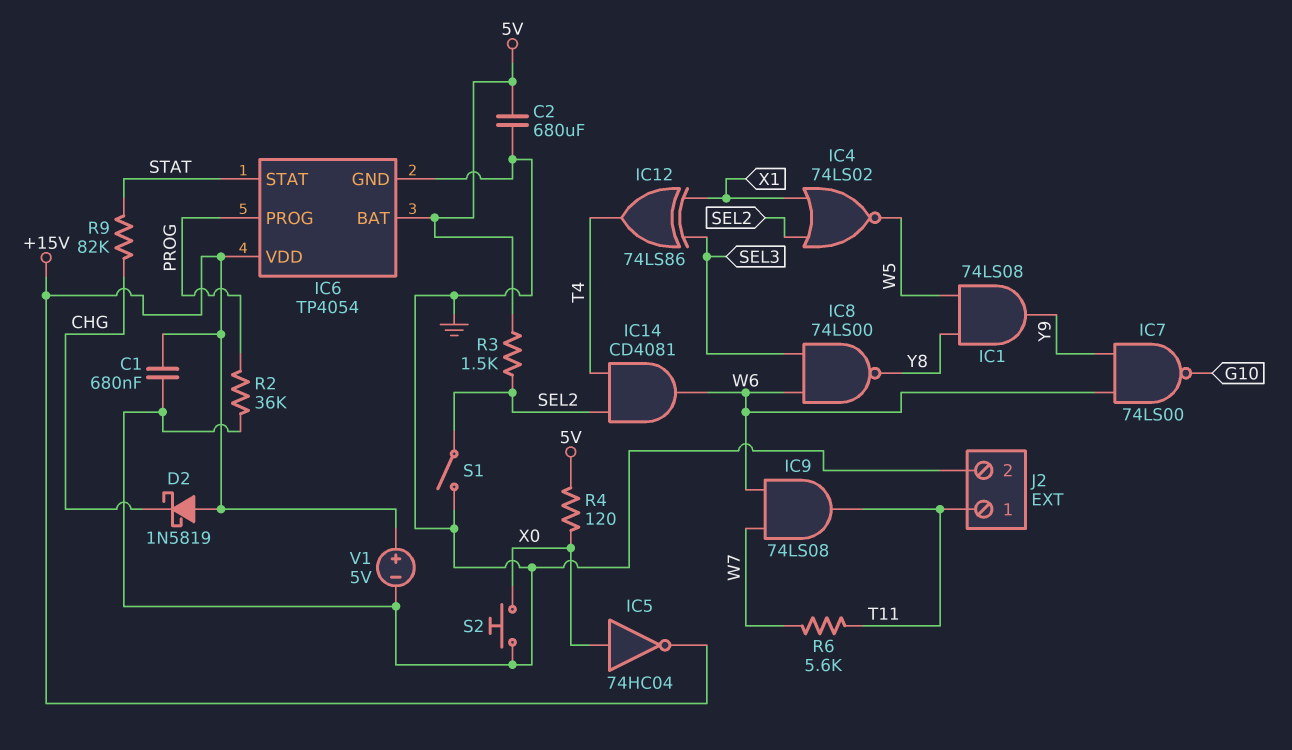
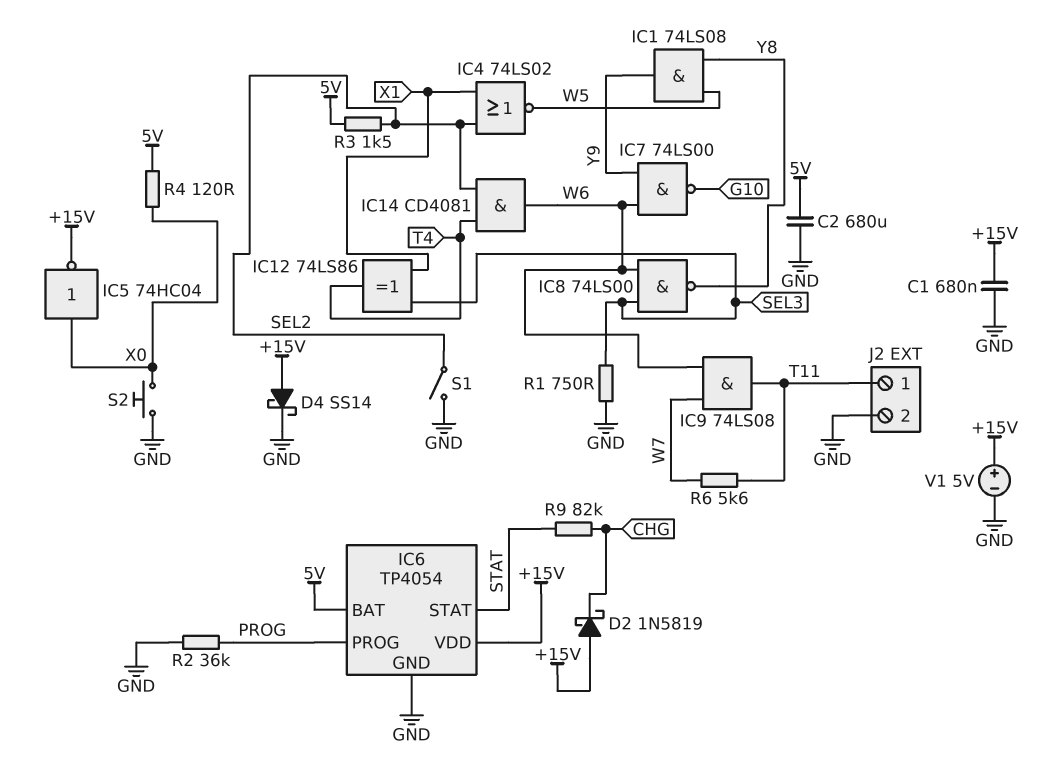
D4: none -> schottky SS14 (A +15V, K GND)
R1: none -> 750 (GND, SEL3)

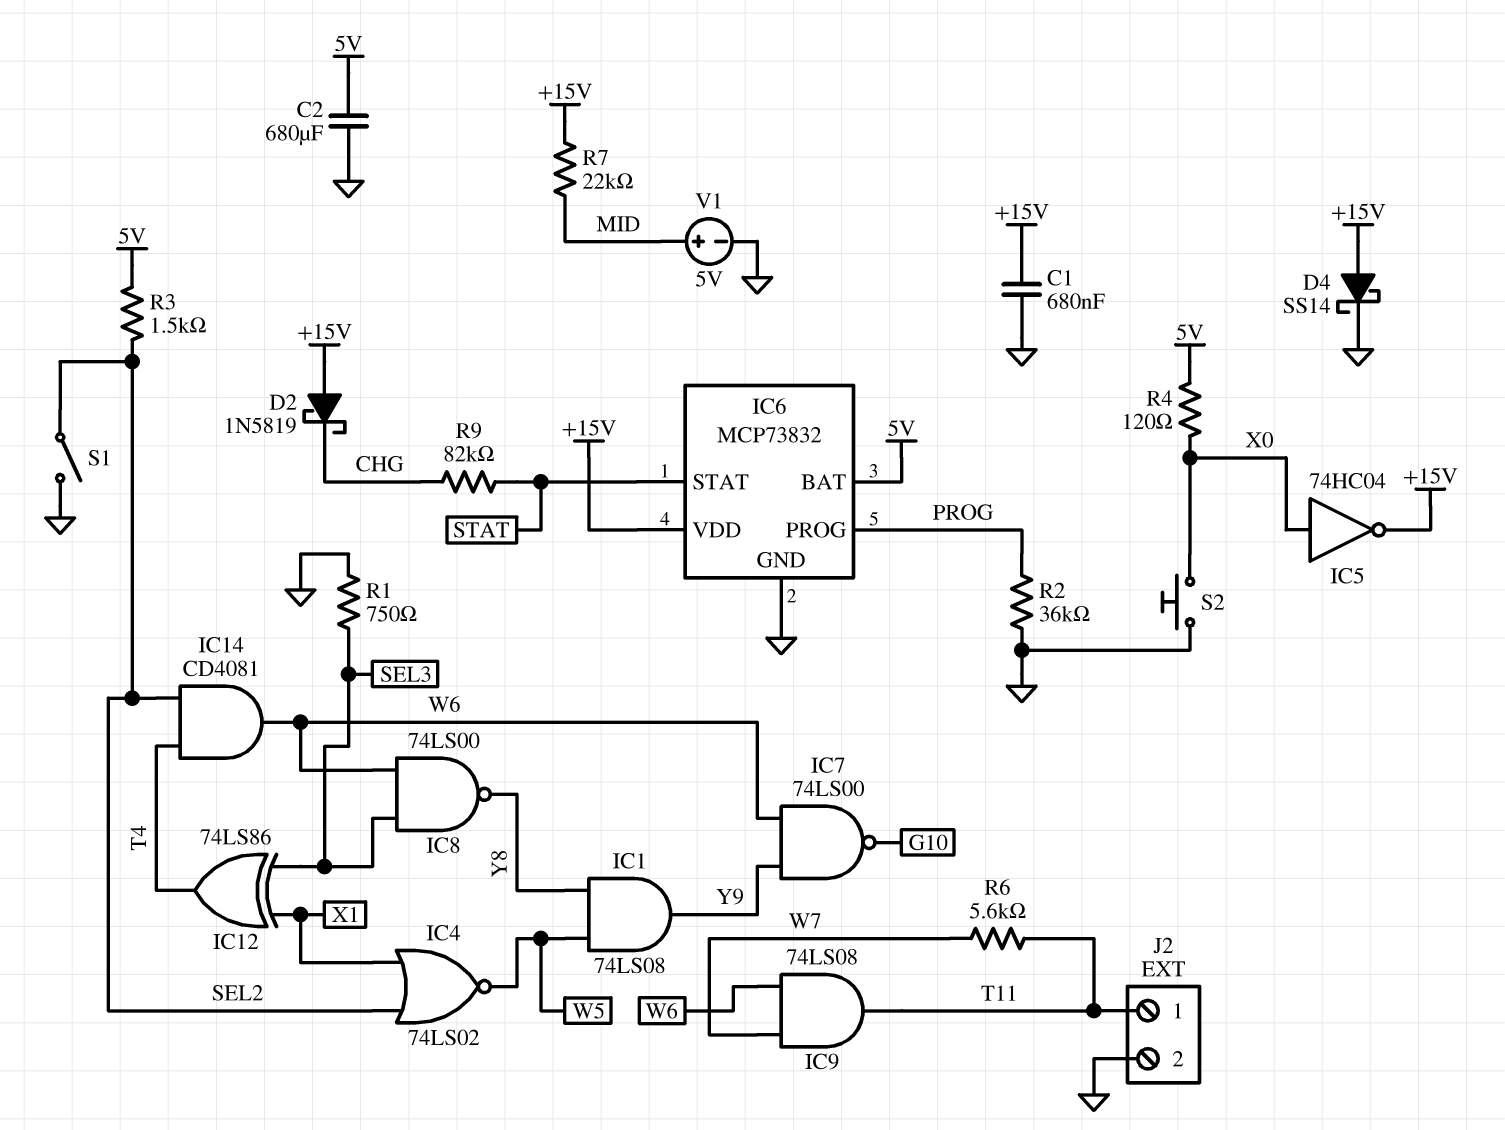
IC6: TP4054 -> MCP73832
R7: none -> 22k (+15V, MID)
V1: 5V (plus +15V, minus GND) -> 5V (plus MID, minus GND)

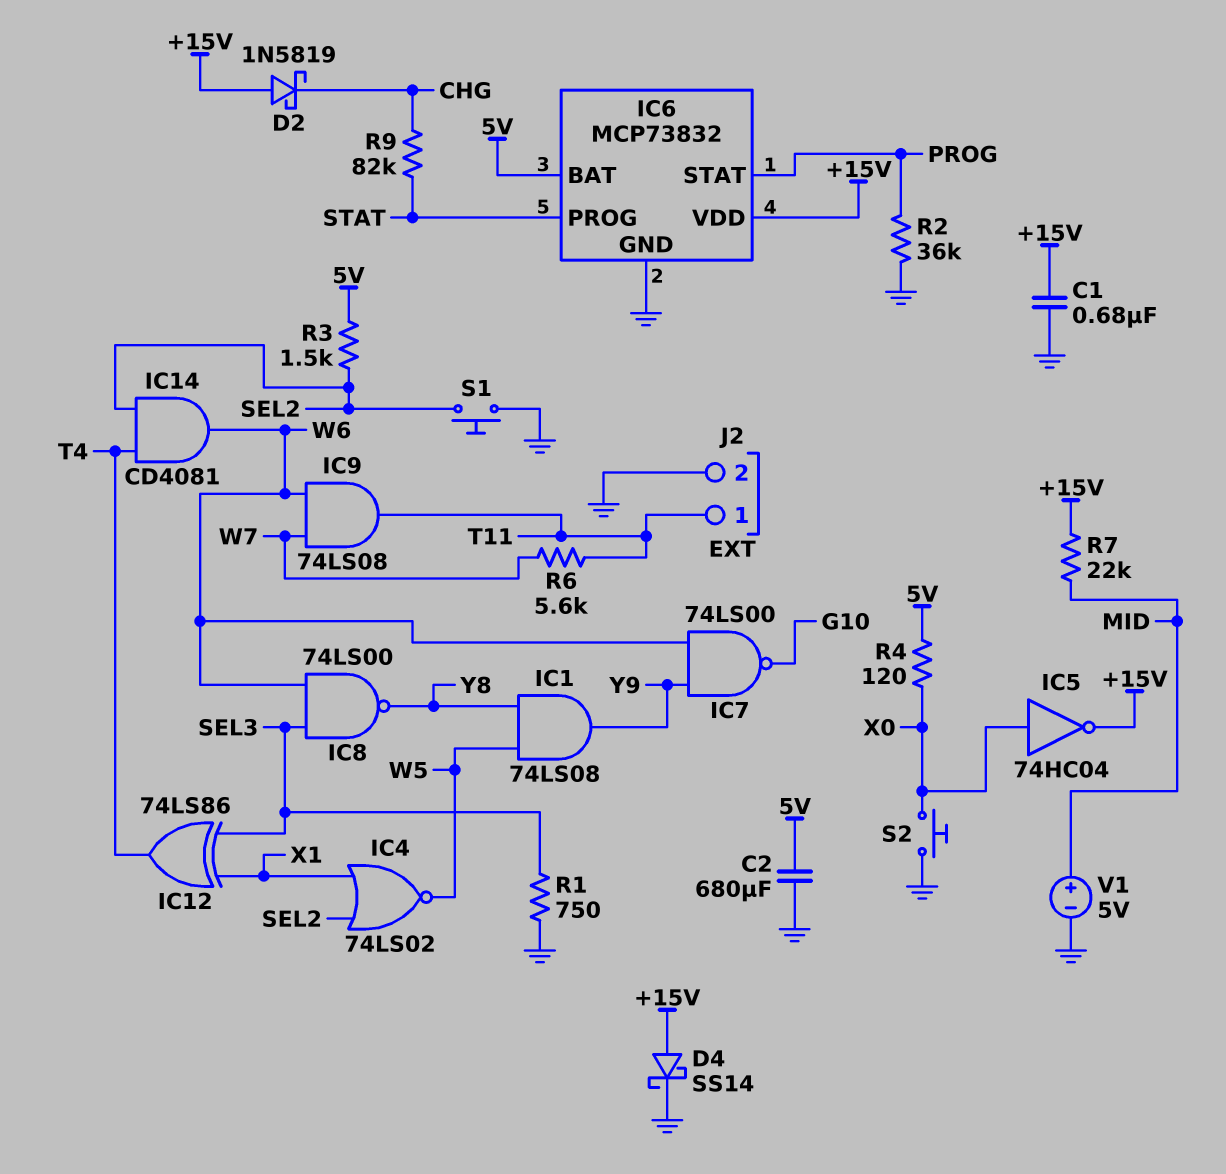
IC6 pin PROG: PROG -> STAT
IC6 pin STAT: STAT -> PROG
S1: switch (GND, SEL2) -> button (GND, SEL2)

